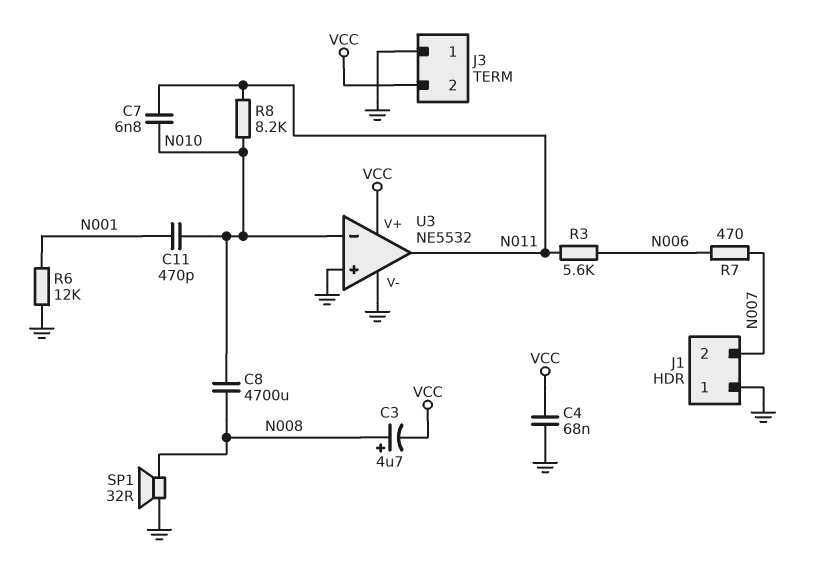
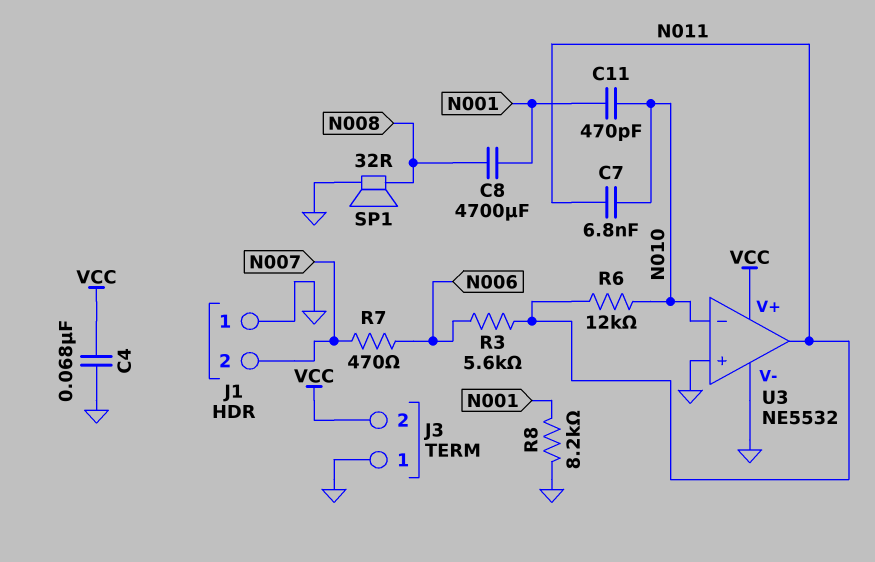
C3: 4.7uF (plus N008, minus VCC) -> none
C8: 4700uF (N008, N010) -> 4700uF (N001, N008)
R6: 12k (GND, N001) -> 12k (N010, N011)
R8: 8.2k (N010, N011) -> 8.2k (GND, N001)

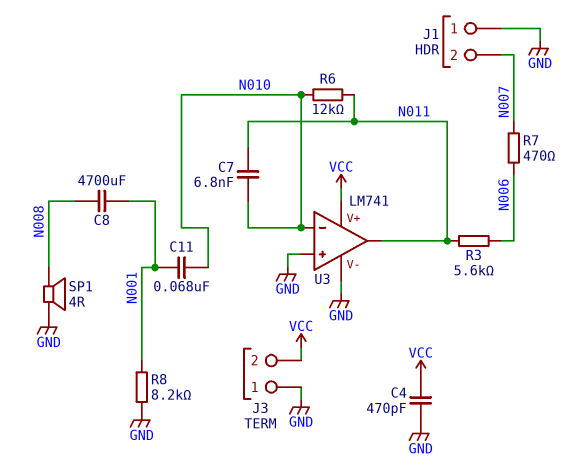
C4: 68nF (GND, VCC) -> 470pF (GND, VCC)
C11: 470pF (N001, N010) -> 68nF (N001, N010)
SP1: speaker 32R (GND, N008) -> speaker 4R (GND, N008)
U3: NE5532 -> LM741

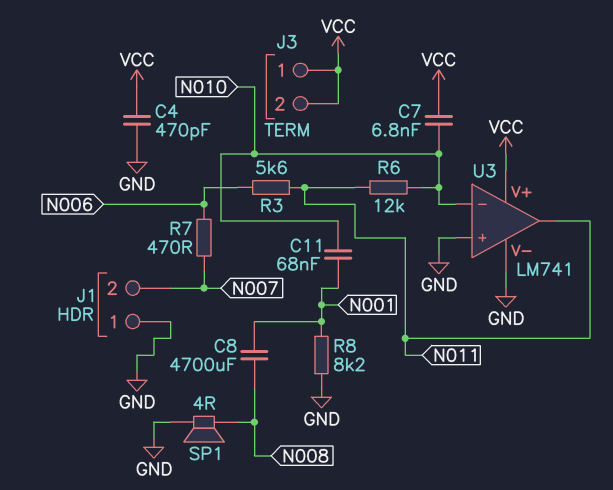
C7: 6.8nF (N010, N011) -> 6.8nF (N010, VCC)
J3 pin 1: GND -> VCC

